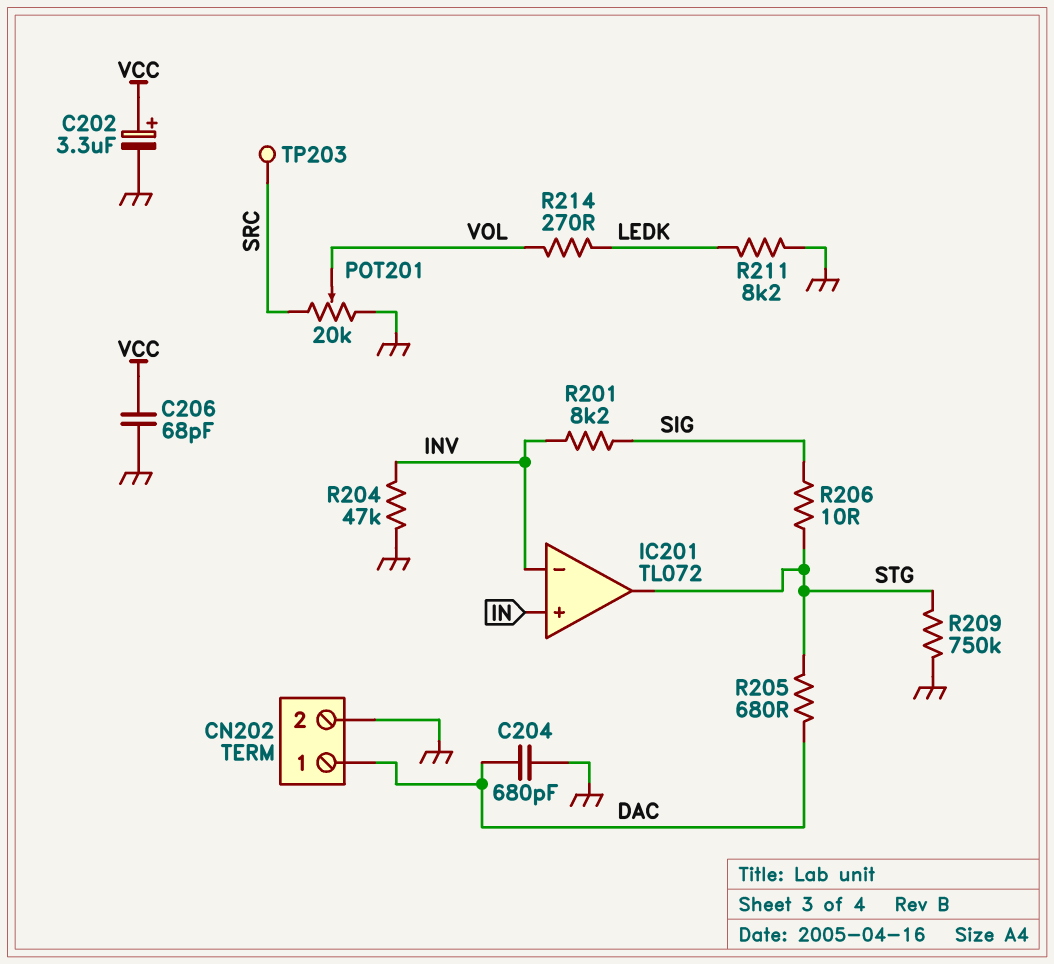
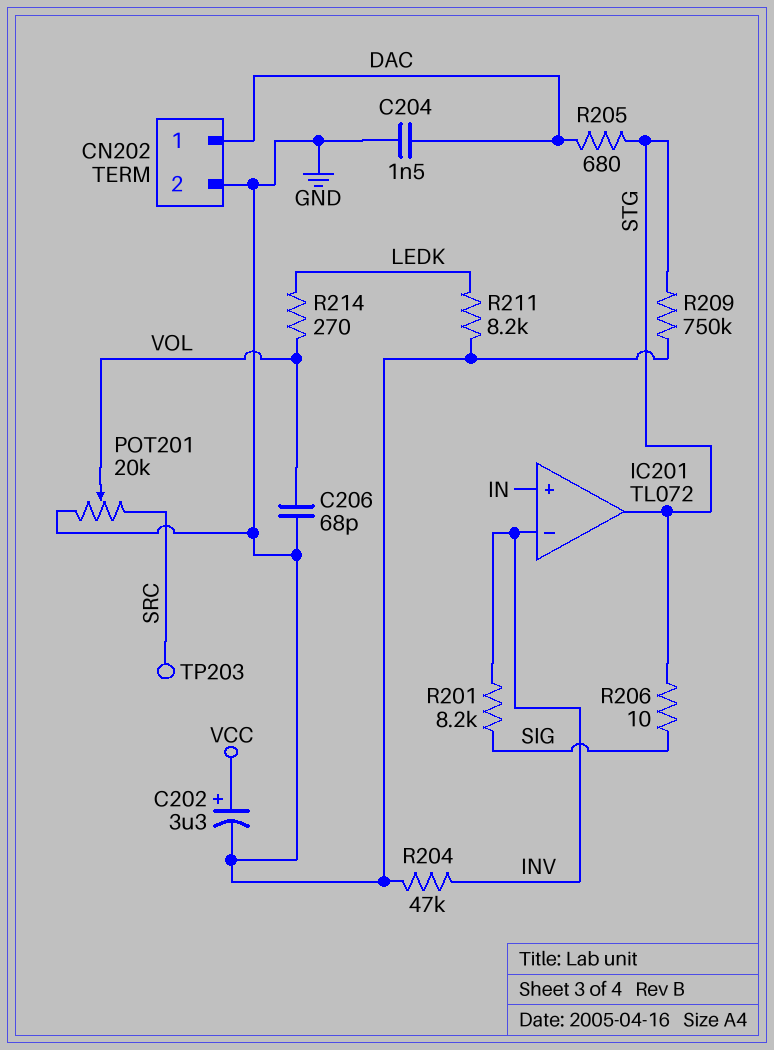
C204: 680pF (DAC, GND) -> 1.5nF (DAC, GND)
C206: 68pF (GND, VCC) -> 68pF (GND, VOL)

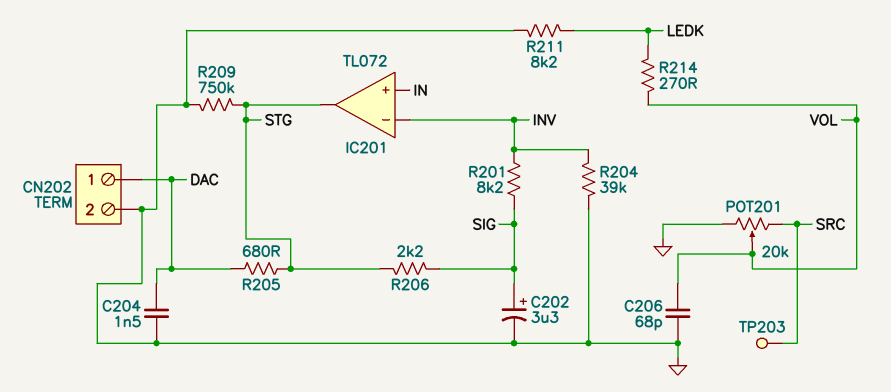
C202: 3.3uF (plus VCC, minus GND) -> 3.3uF (plus SIG, minus GND)
R204: 47k (GND, INV) -> 39k (GND, INV)
R206: 10 (SIG, STG) -> 2.2k (SIG, STG)

